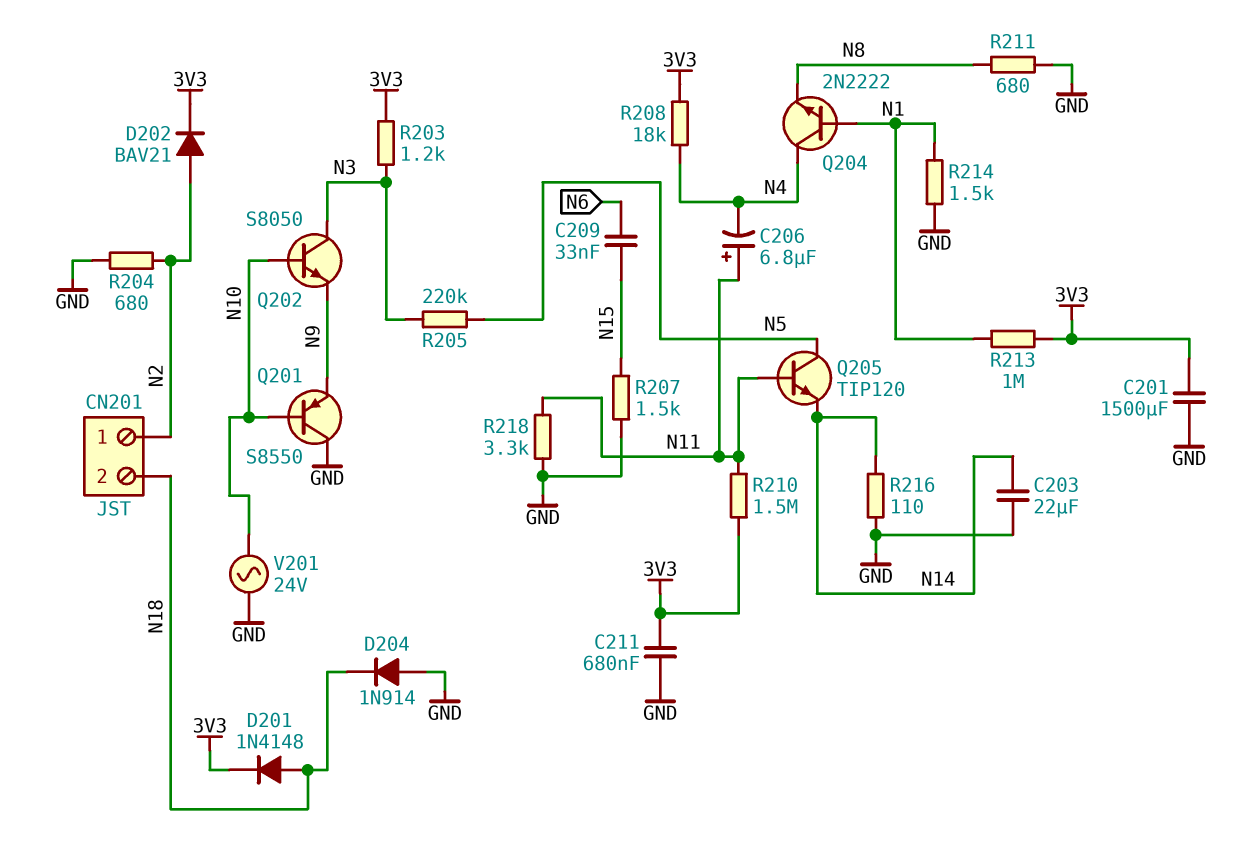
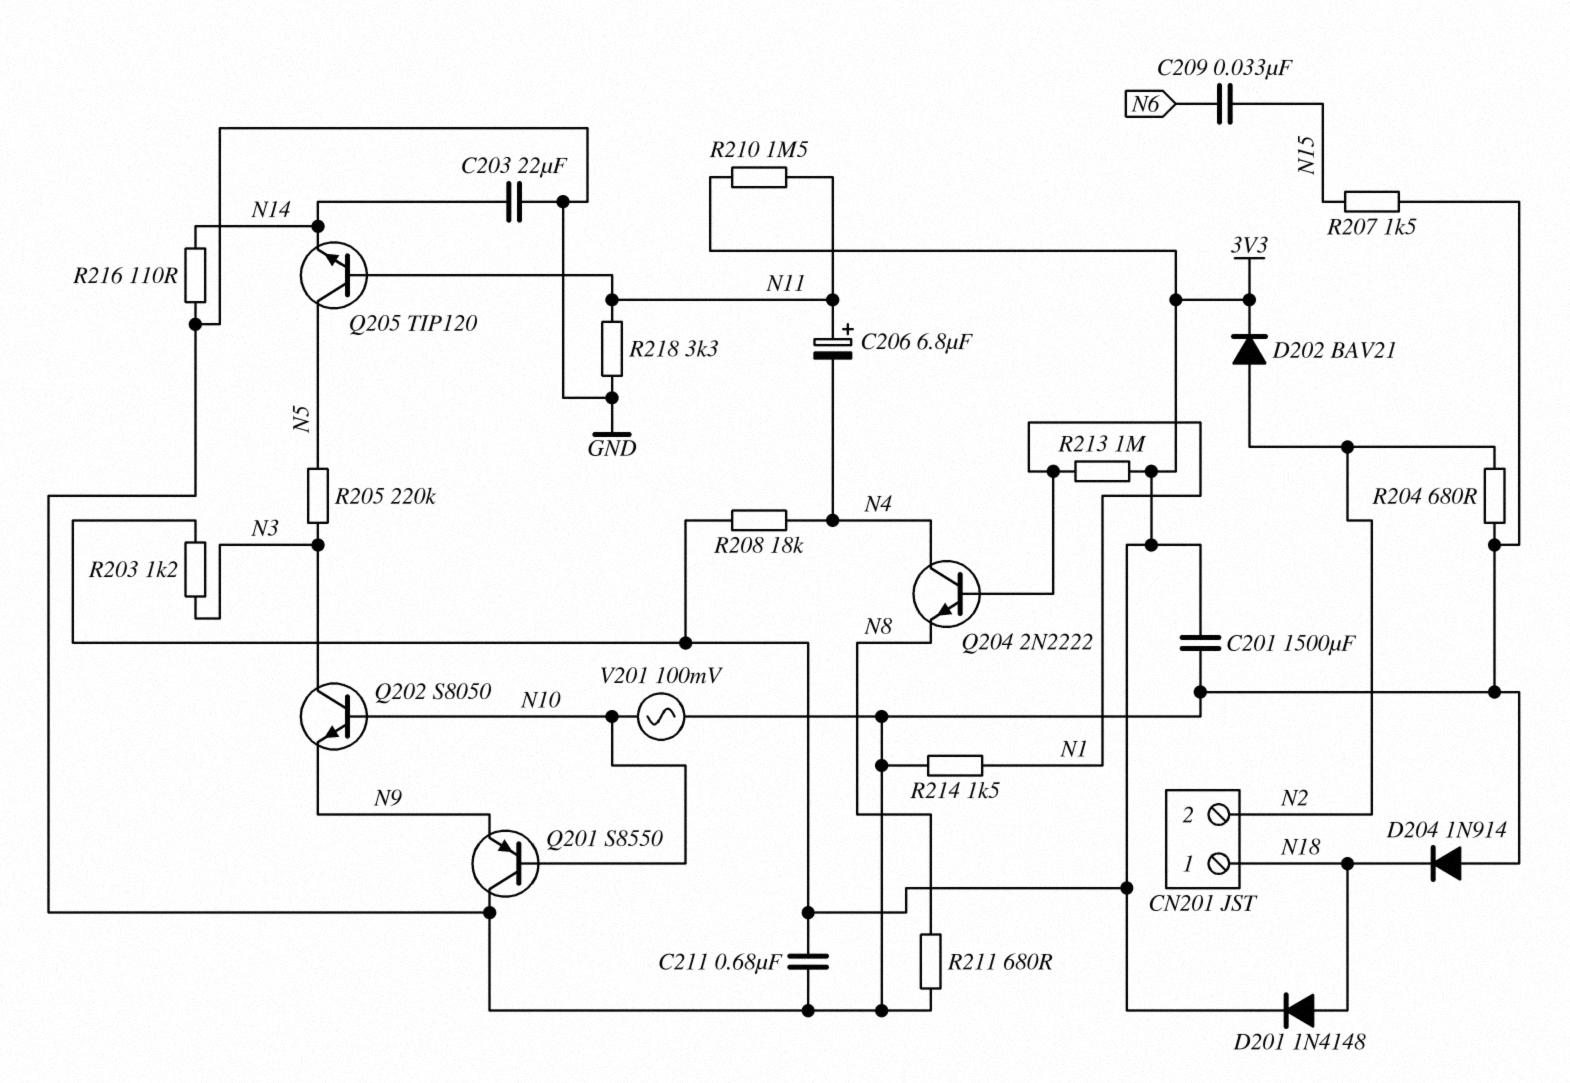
CN201 pin 1: N2 -> N18
CN201 pin 2: N18 -> N2
V201: AC 24V (GND, N10) -> AC 100mV (GND, N10)

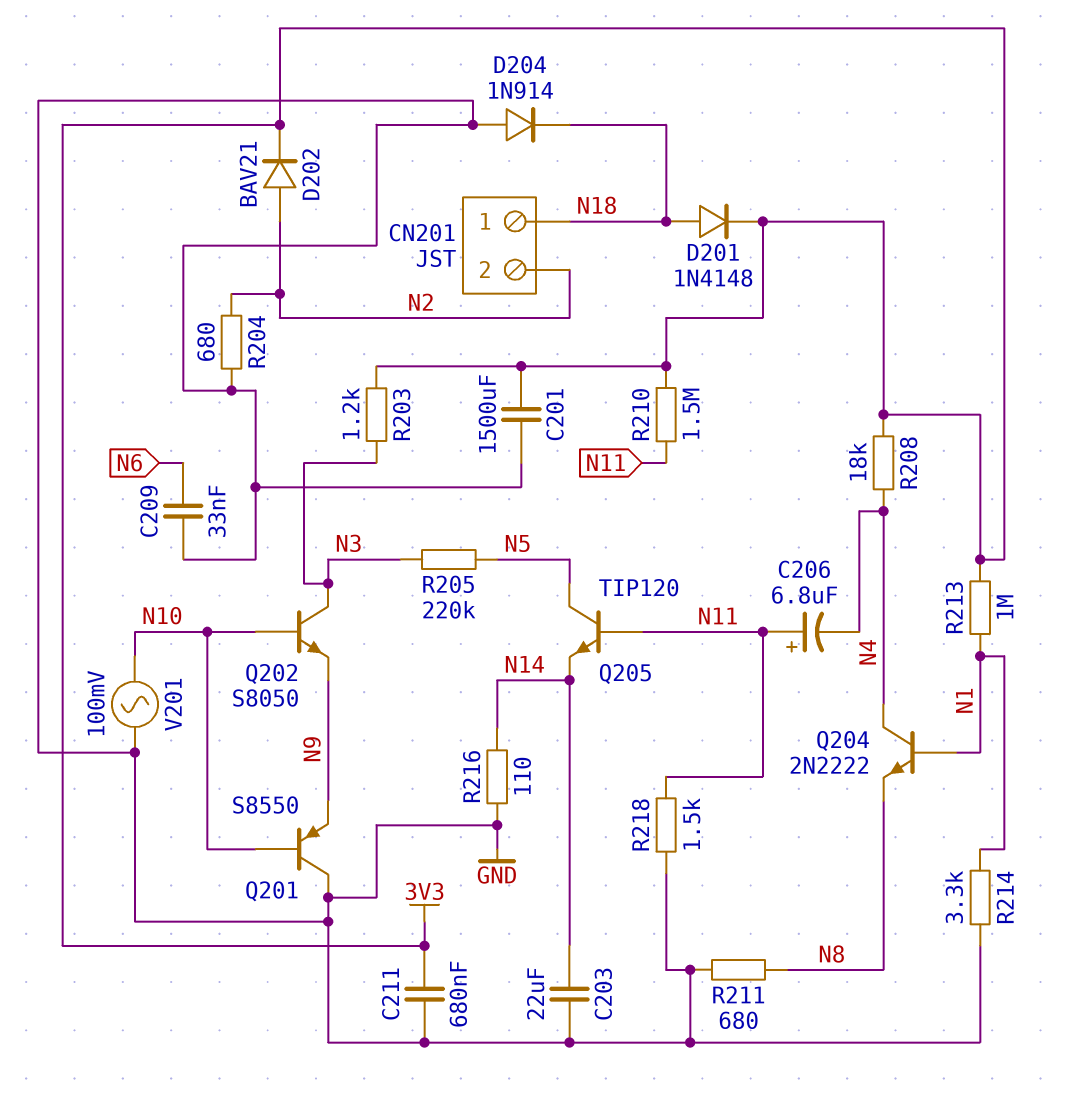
C209: 33nF (N6, N15) -> 33nF (GND, N6)
R207: 1.5k (GND, N15) -> none
R214: 1.5k (GND, N1) -> 3.3k (GND, N1)
R218: 3.3k (GND, N11) -> 1.5k (GND, N11)

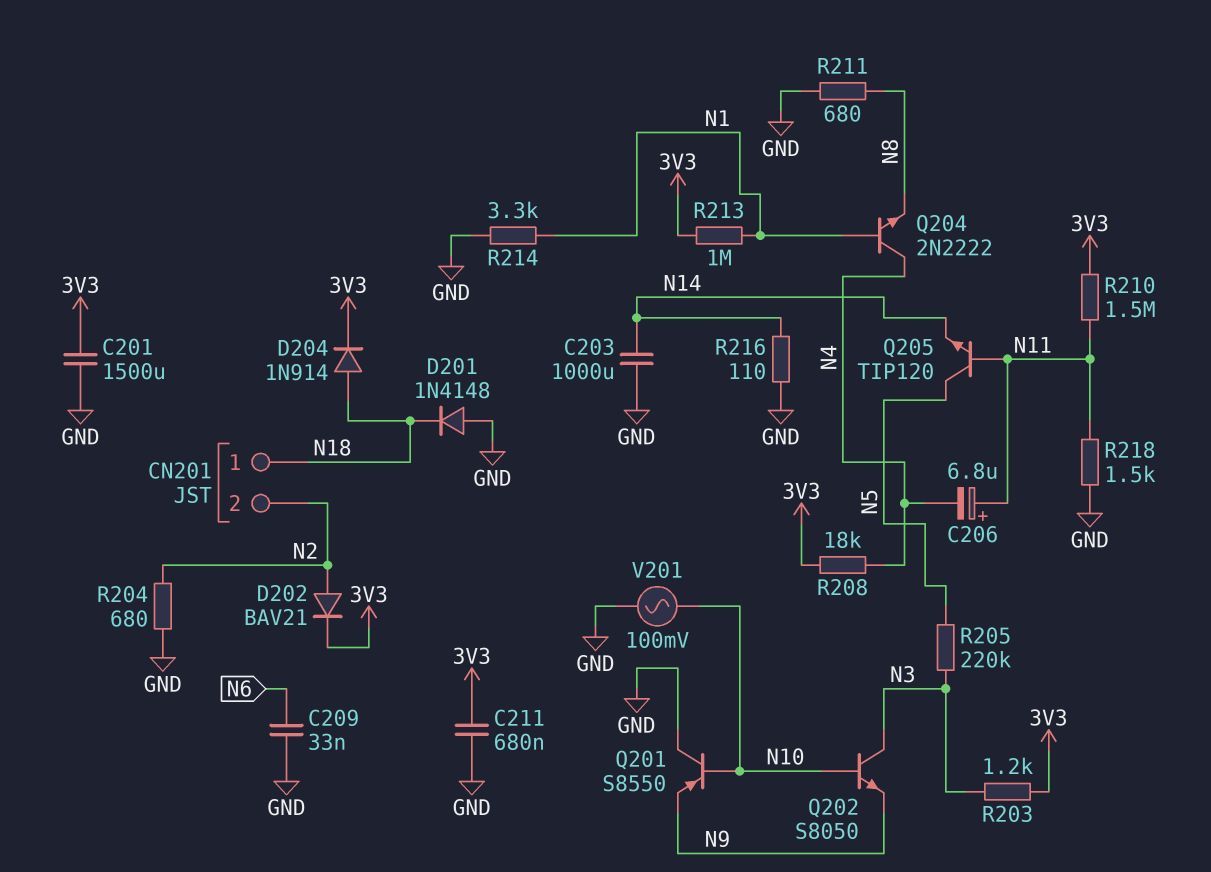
C203: 22uF (GND, N14) -> 1000uF (GND, N14)
D201: diode 1N4148 (A N18, K 3V3) -> diode 1N4148 (A GND, K N18)
D204: diode 1N914 (A GND, K N18) -> diode 1N914 (A N18, K 3V3)

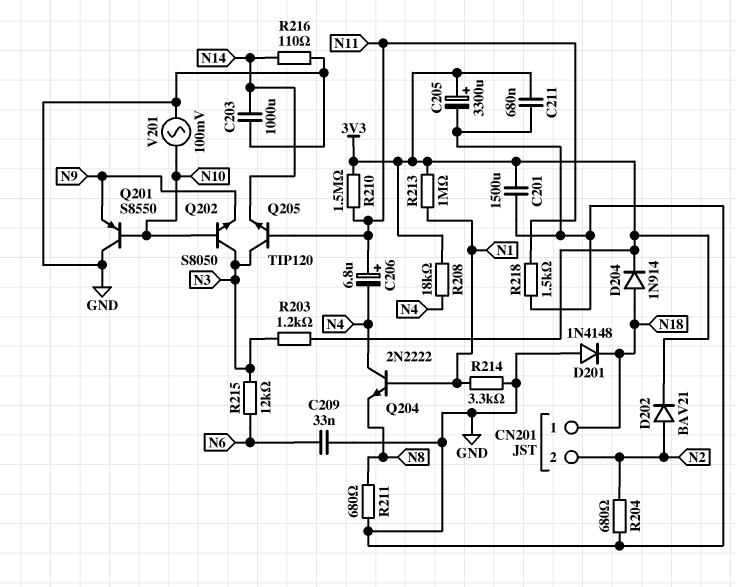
C205: none -> 3300uF (plus 3V3, minus GND)
Q205: NPN TIP120 (B N11, C N5, E N14) -> NPN TIP120 (B N11, C N3, E N14)
R205: 220k (N3, N5) -> none
R215: none -> 12k (N3, N6)

